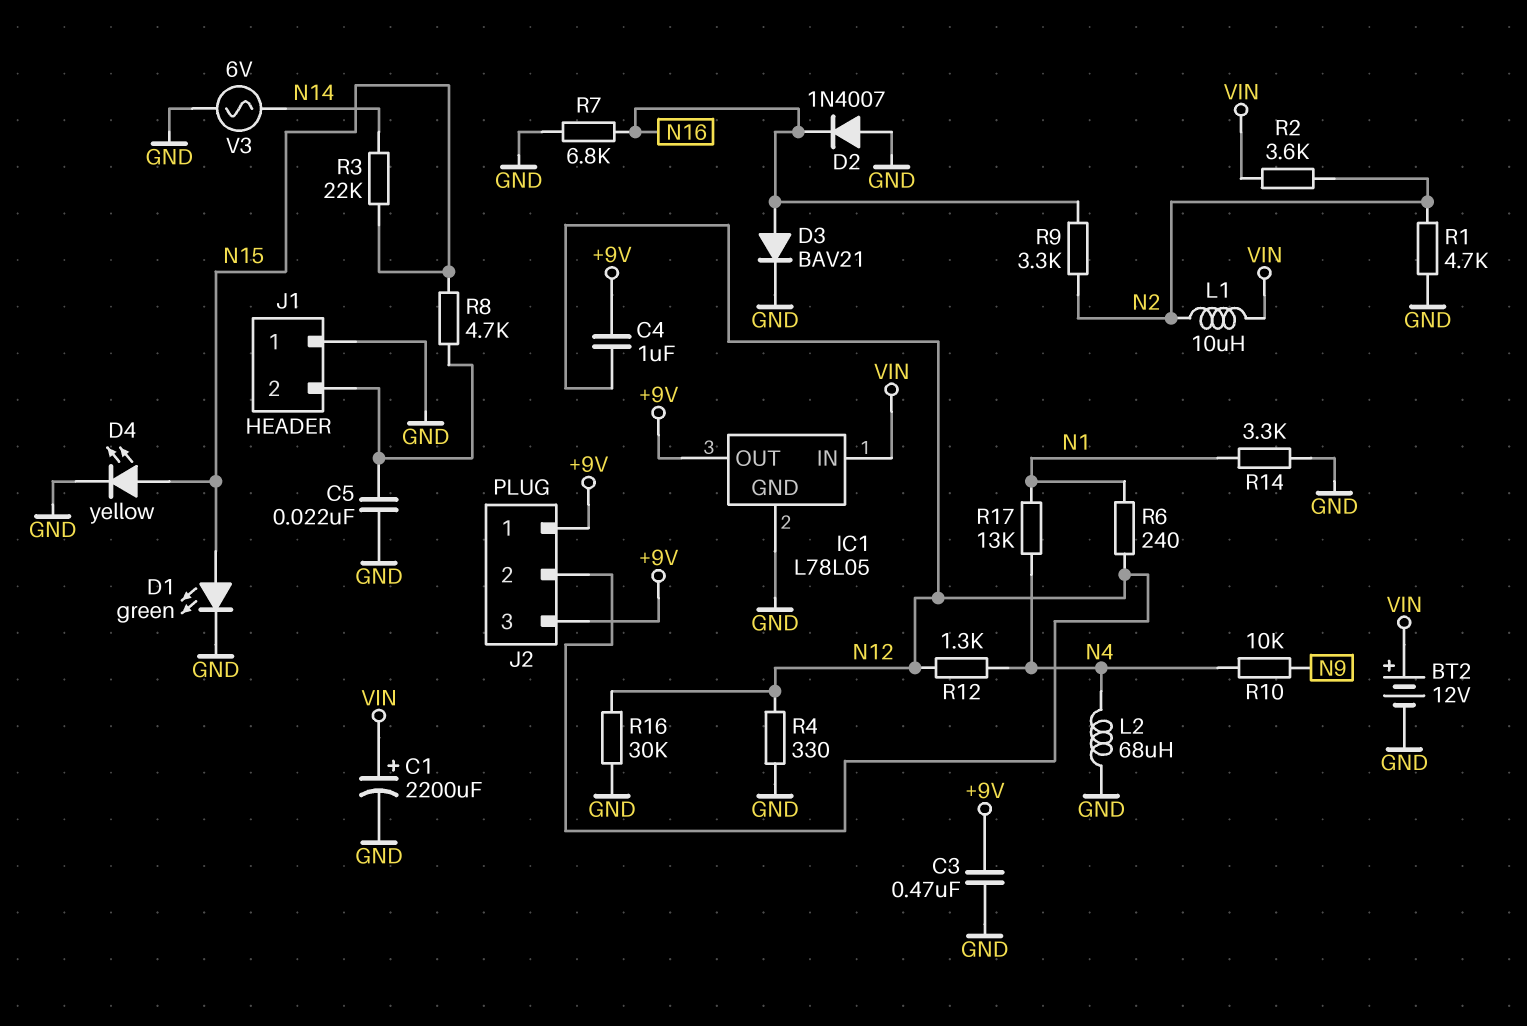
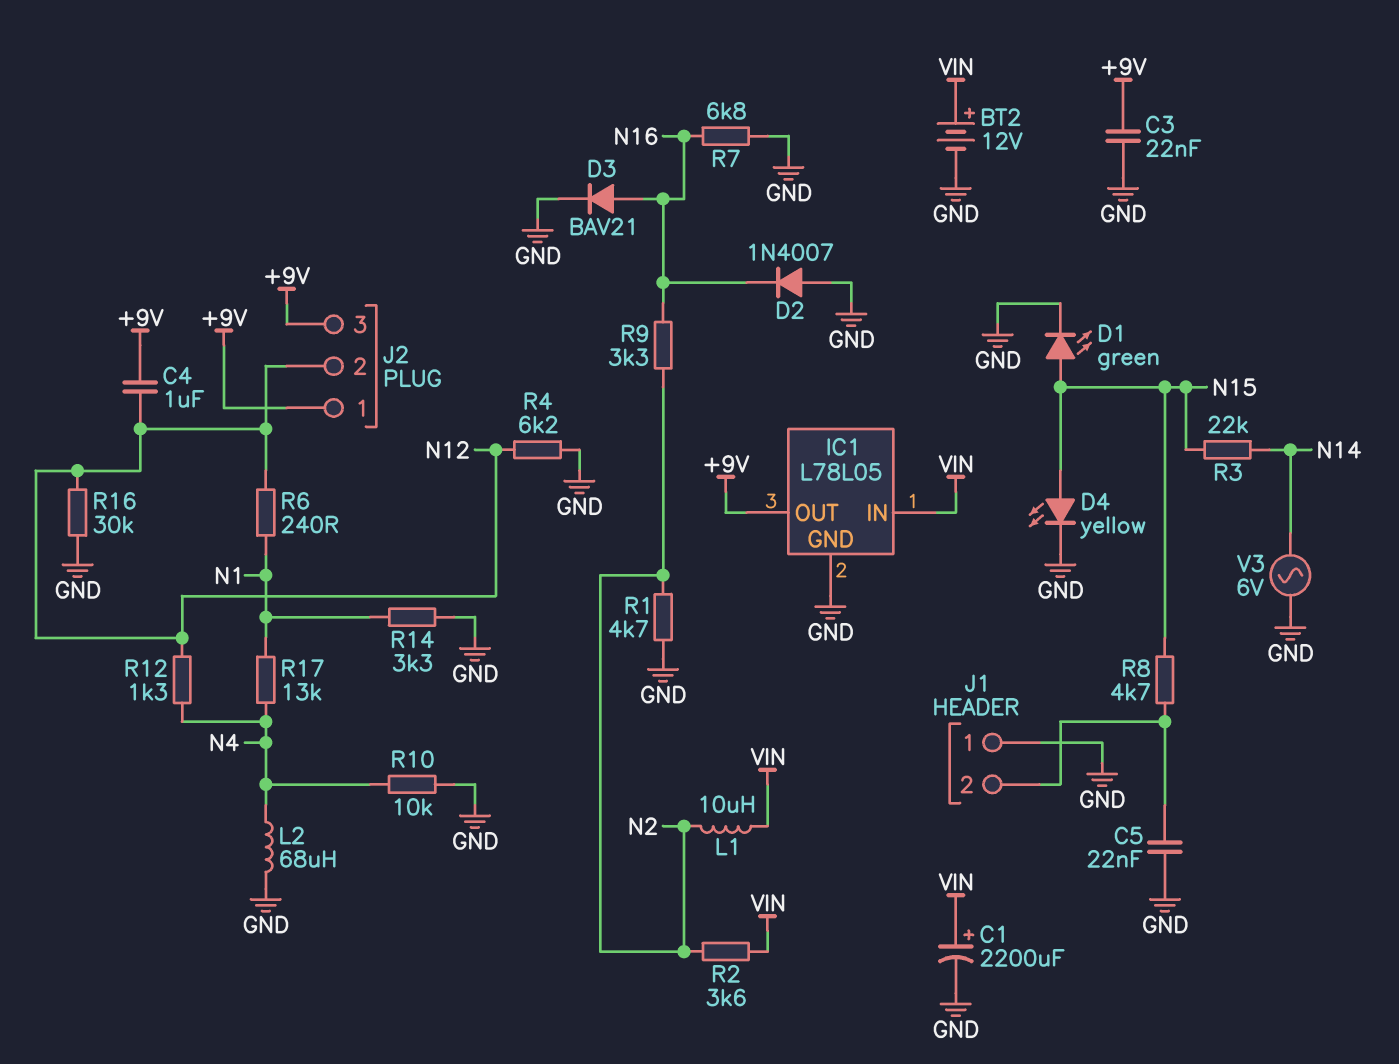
C3: 470nF (+9V, GND) -> 22nF (+9V, GND)
R4: 330 (GND, N12) -> 6.2k (GND, N12)
R10: 10k (N4, N9) -> 10k (GND, N4)

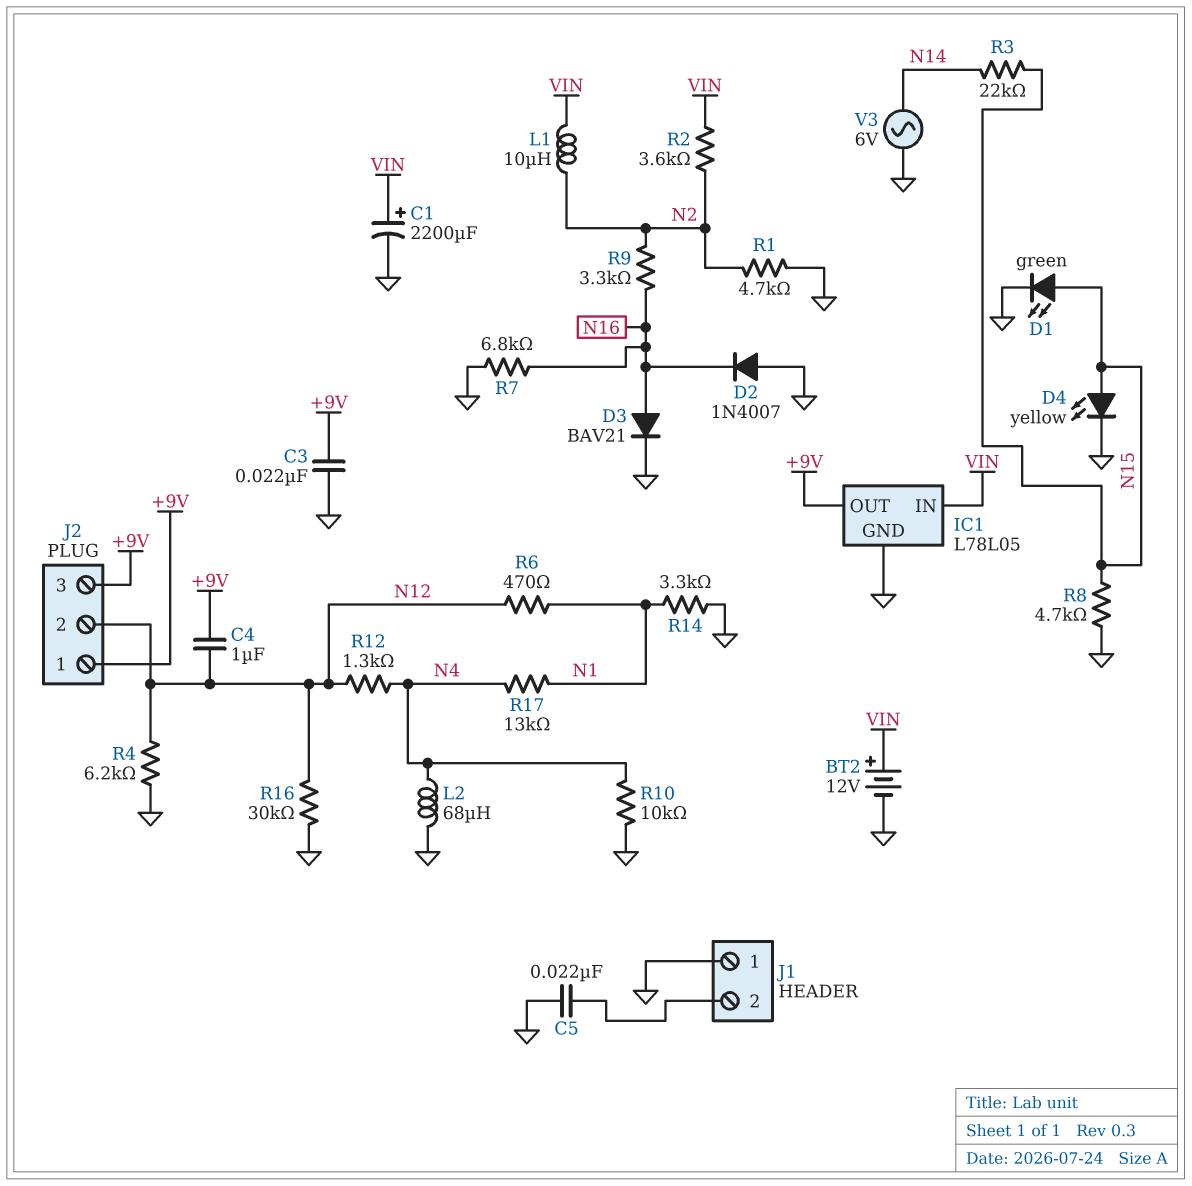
R6: 240 (N1, N12) -> 470 (N1, N12)
R8: 4.7k (J1/2, N15) -> 4.7k (GND, N15)

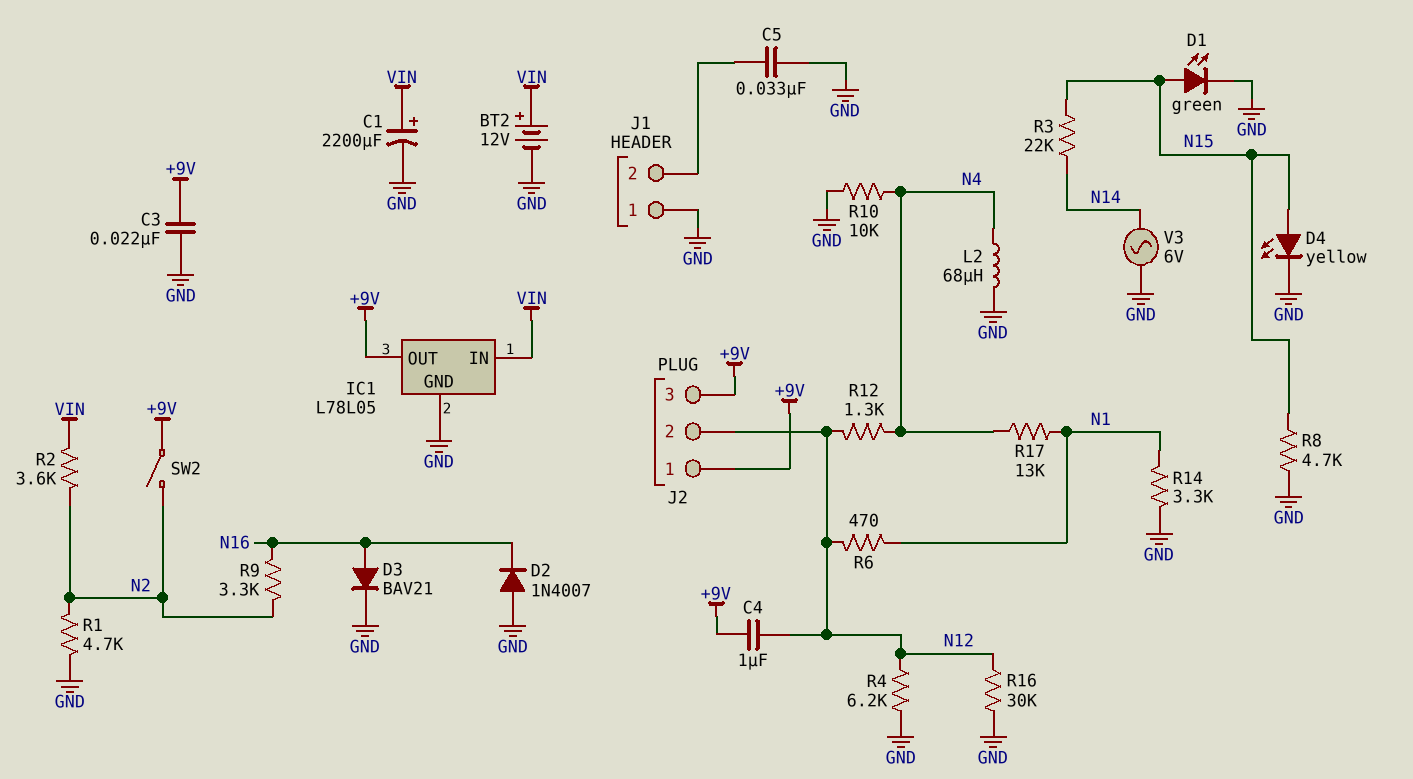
C5: 22nF (GND, J1/2) -> 33nF (GND, J1/2)
L1: 10uH (N2, VIN) -> none
R7: 6.8k (GND, N16) -> none
SW2: none -> switch (+9V, N2)

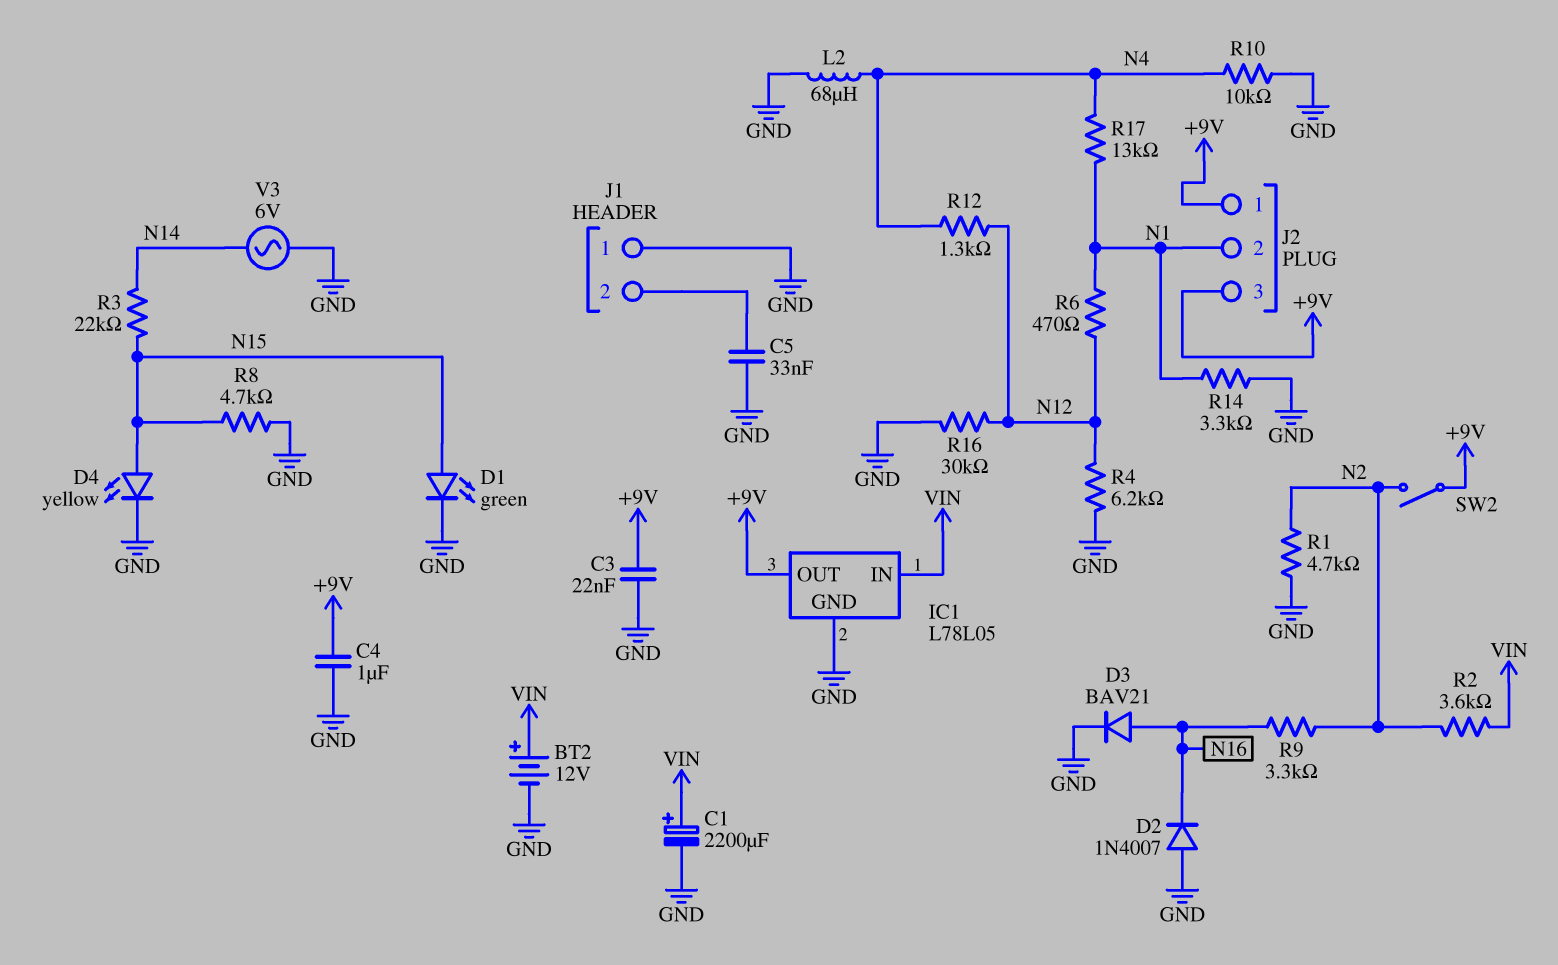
C4: 1uF (+9V, N12) -> 1uF (+9V, GND)
J2 pin 2: N12 -> N1

